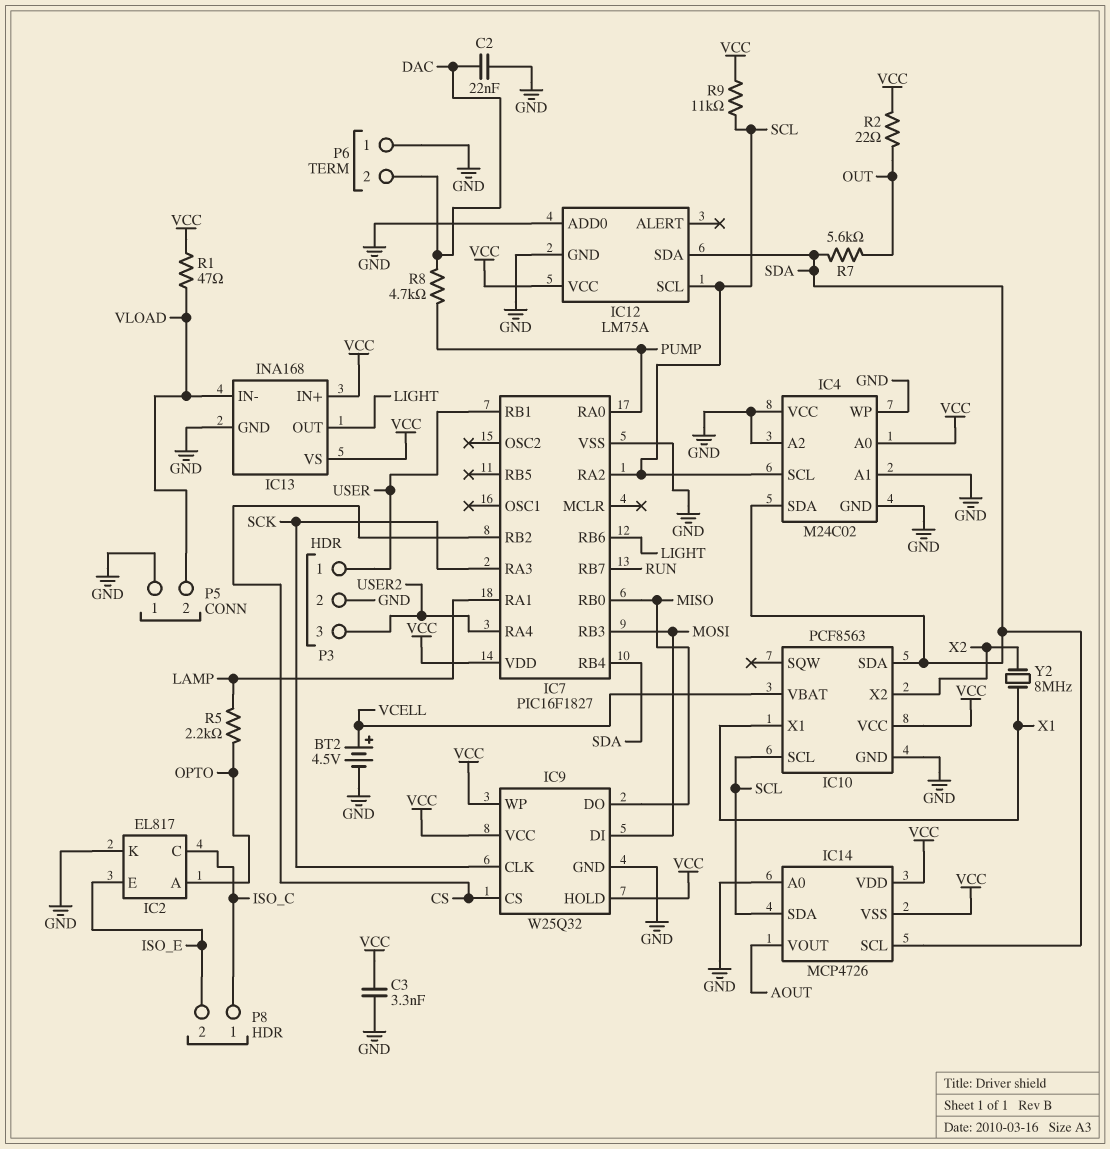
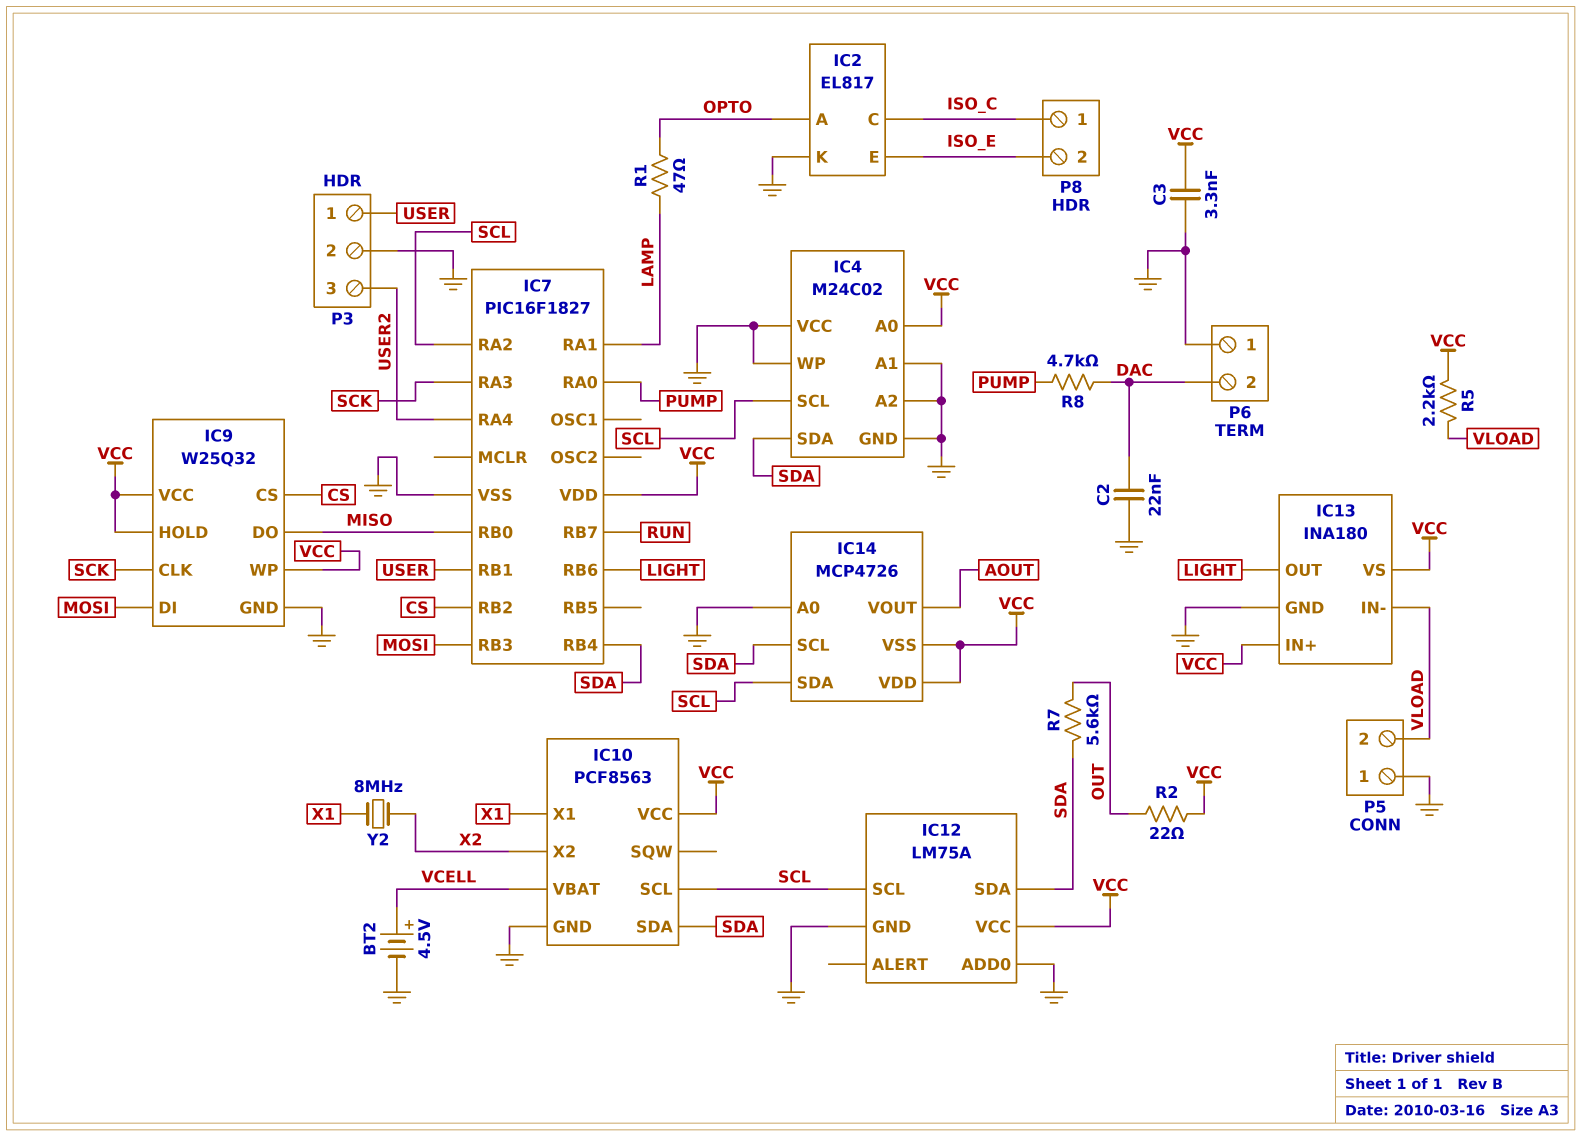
IC13: INA168 -> INA180
R1: 47 (VCC, VLOAD) -> 47 (LAMP, OPTO)
R5: 2.2k (LAMP, OPTO) -> 2.2k (VCC, VLOAD)
R9: 11k (SCL, VCC) -> none

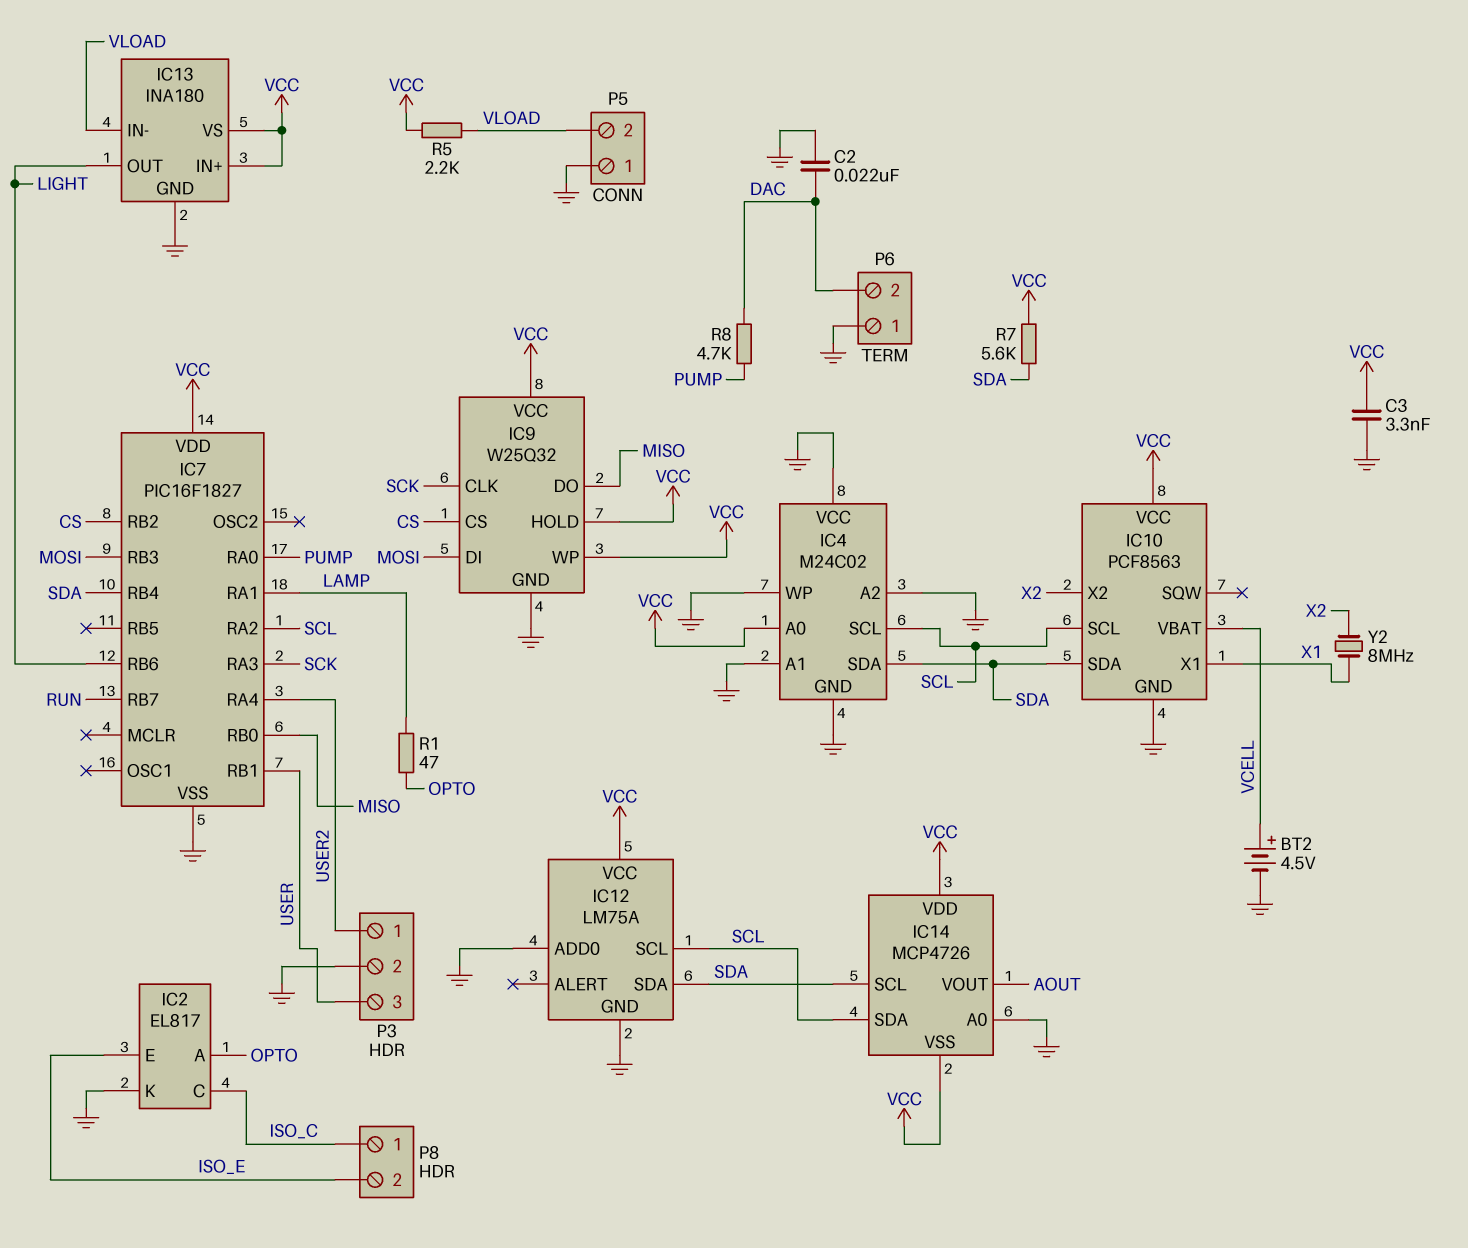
P3 pin 1: USER -> USER2
P3 pin 3: USER2 -> USER
R2: 22 (OUT, VCC) -> none
R7: 5.6k (OUT, SDA) -> 5.6k (SDA, VCC)

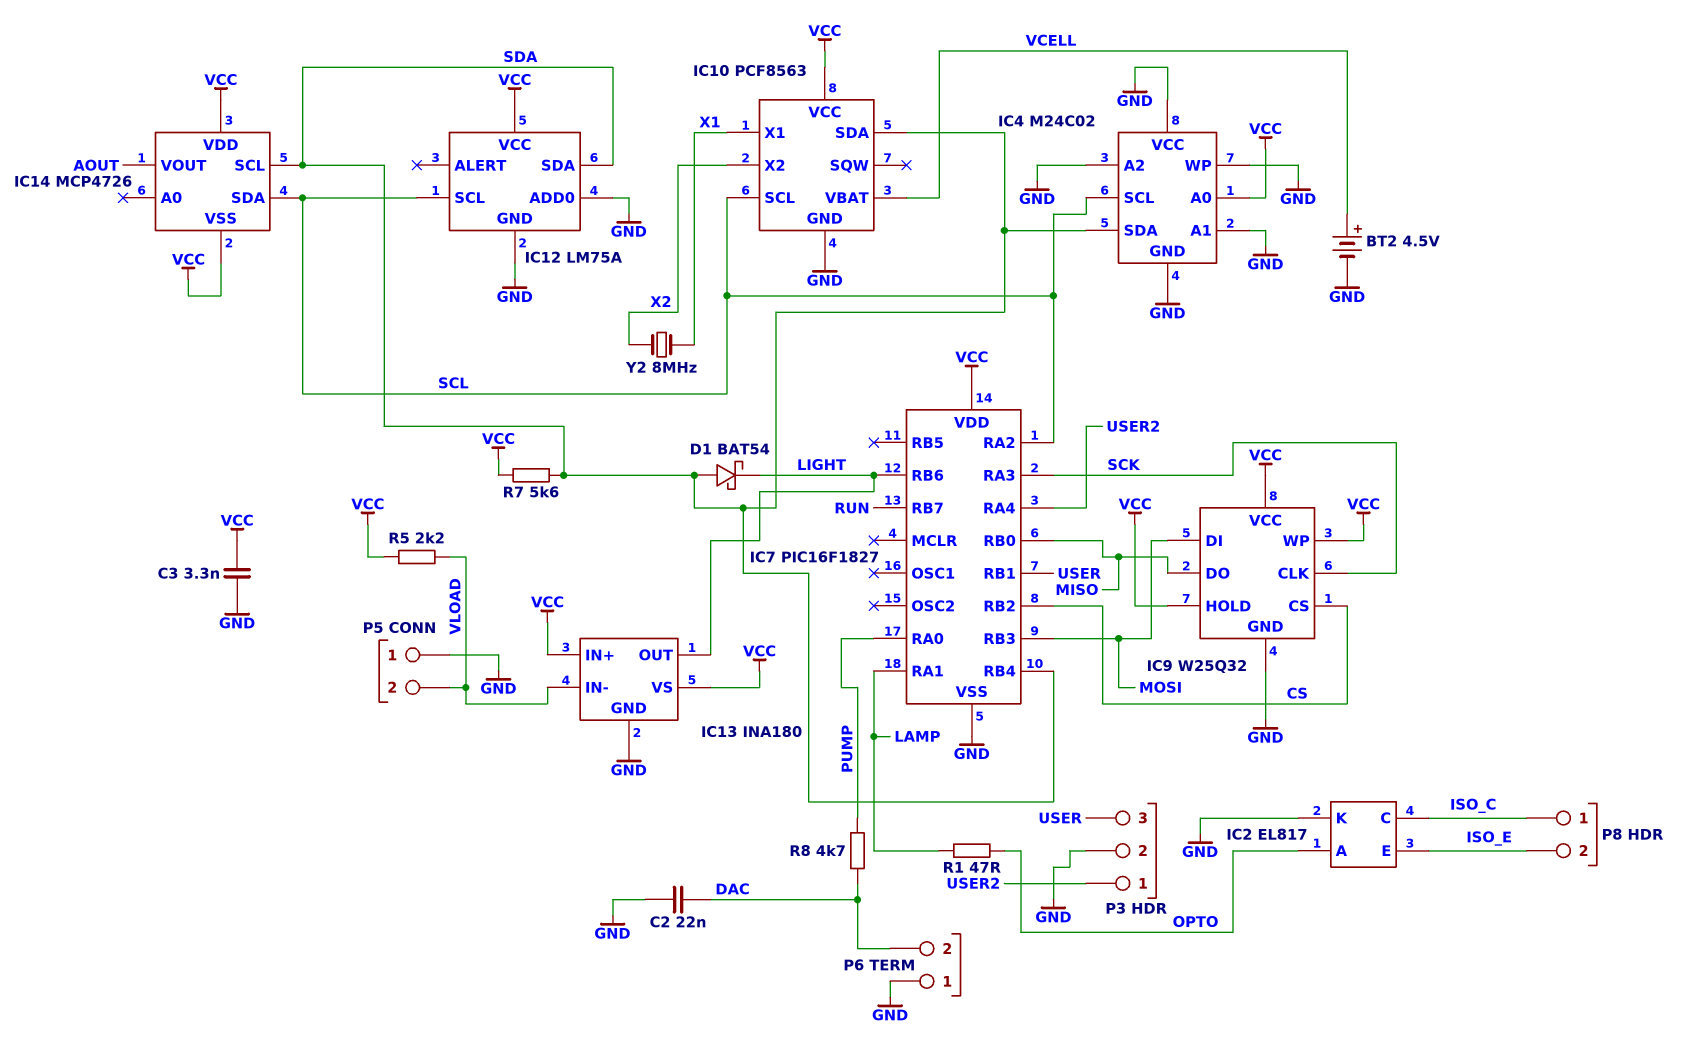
D1: none -> schottky BAT54 (A SDA, K LIGHT)
IC14 pin A0: GND -> none

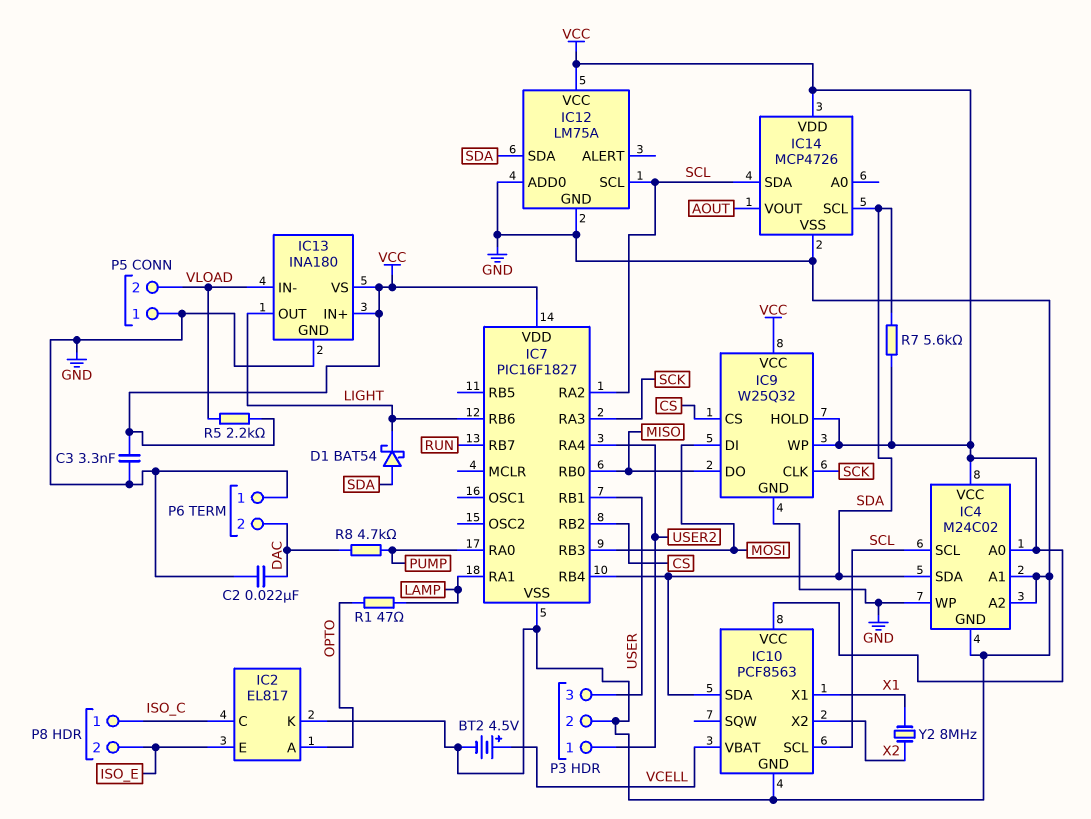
IC4 pin VCC: GND -> VCC
IC14 pin VSS: VCC -> GND

